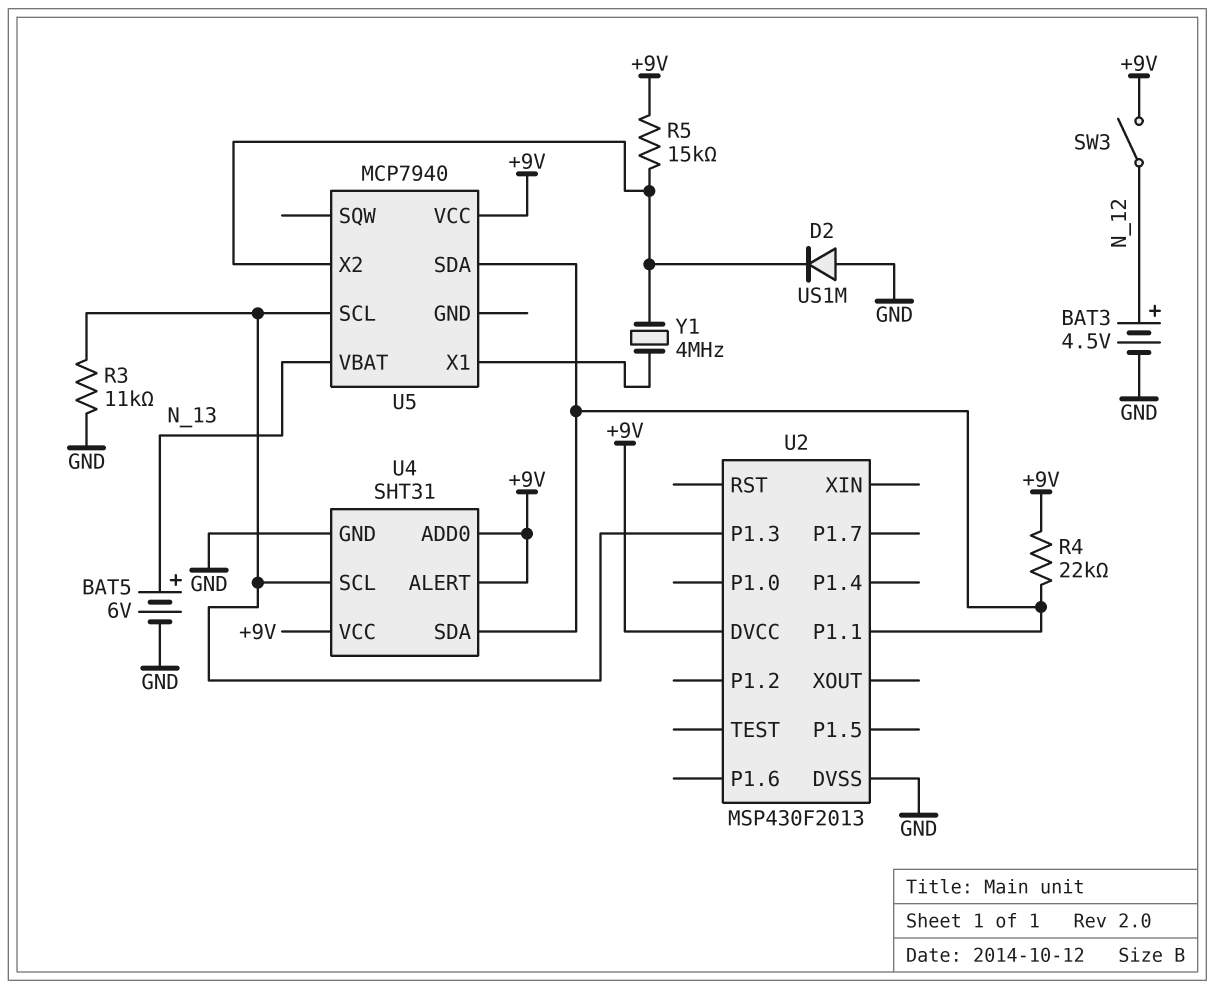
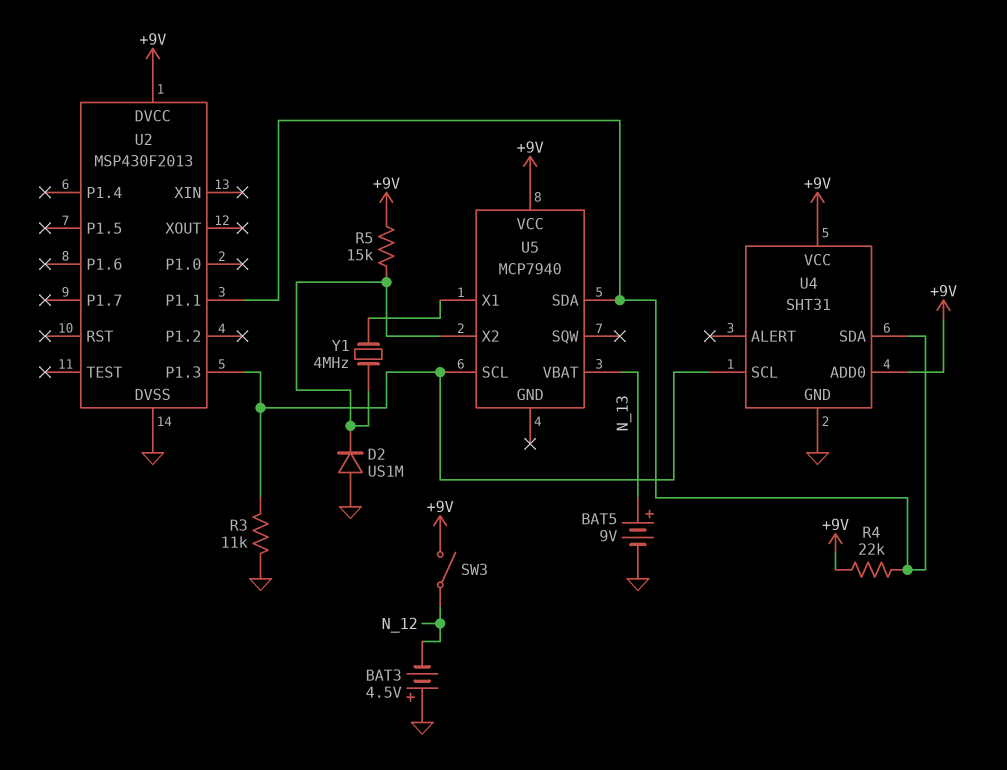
BAT3: 4.5V (plus N_12, minus GND) -> 4.5V (plus GND, minus N_12)
BAT5: 6V (plus N_13, minus GND) -> 9V (plus N_13, minus GND)
U4 pin ALERT: +9V -> none

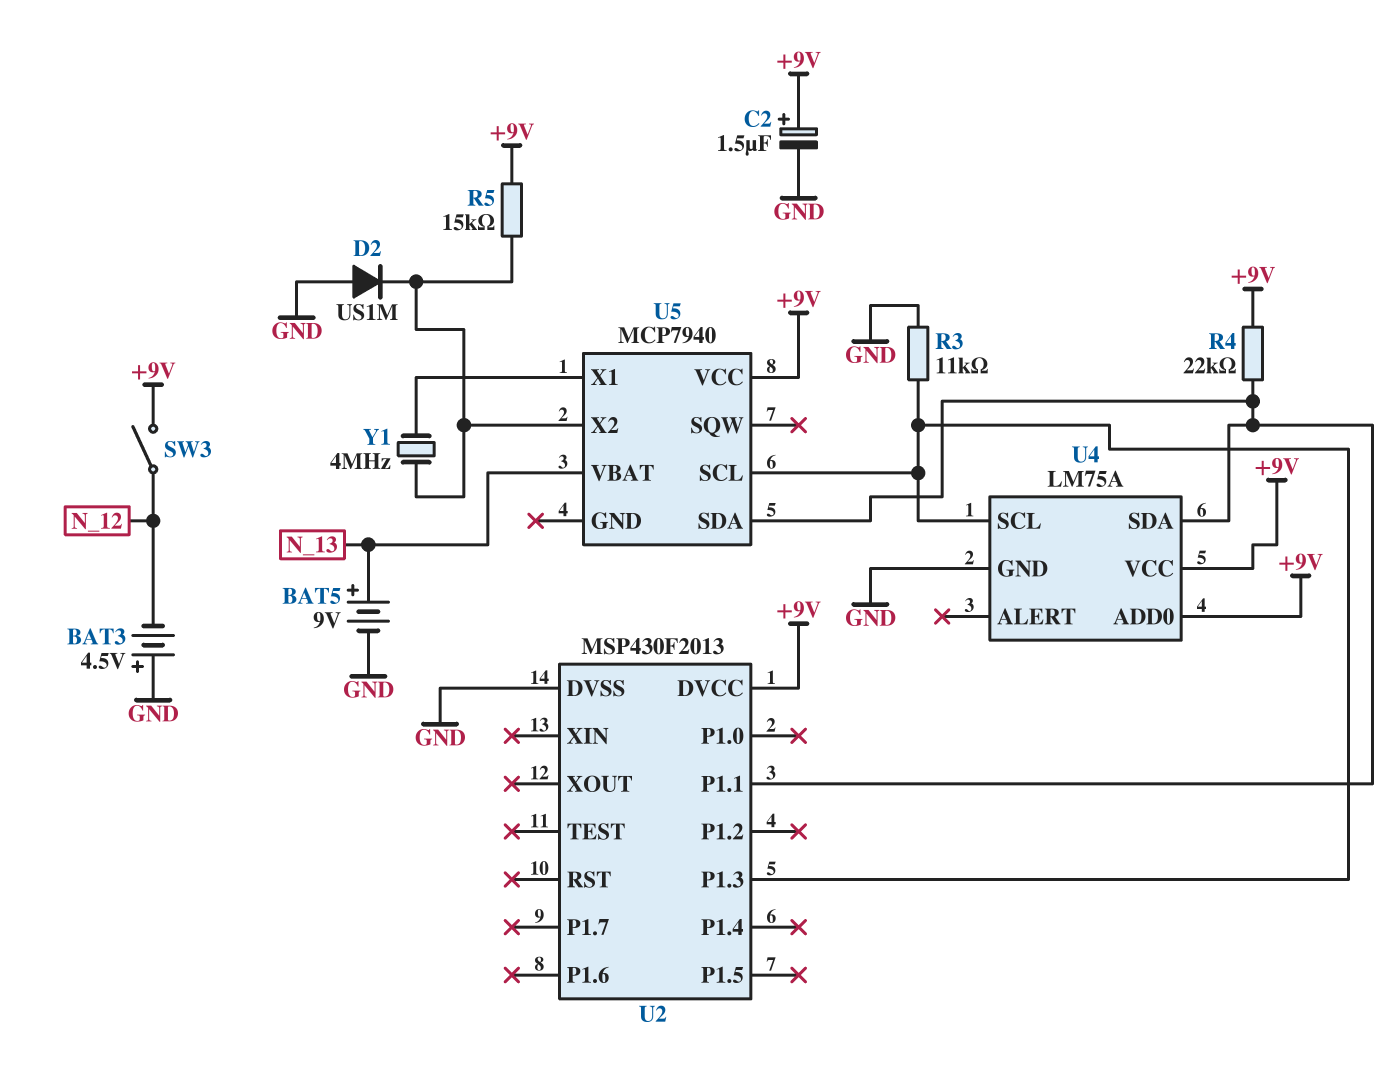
C2: none -> 1.5uF (plus +9V, minus GND)
U4: SHT31 -> LM75A

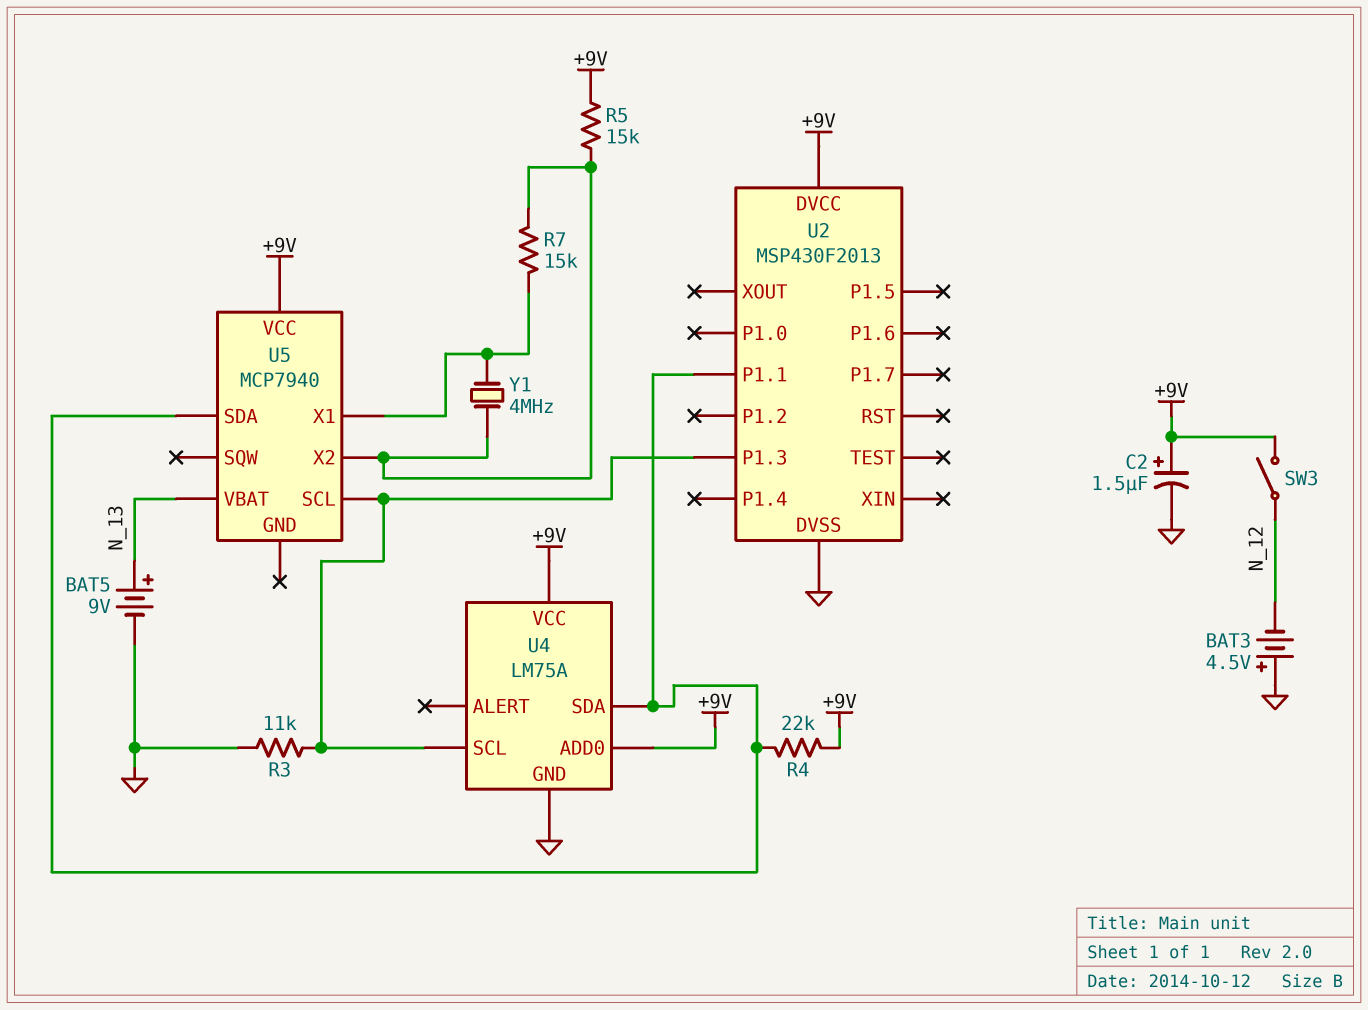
D2: diode US1M (A GND, K U5/X2) -> none
R7: none -> 15k (U5/X1, U5/X2)

